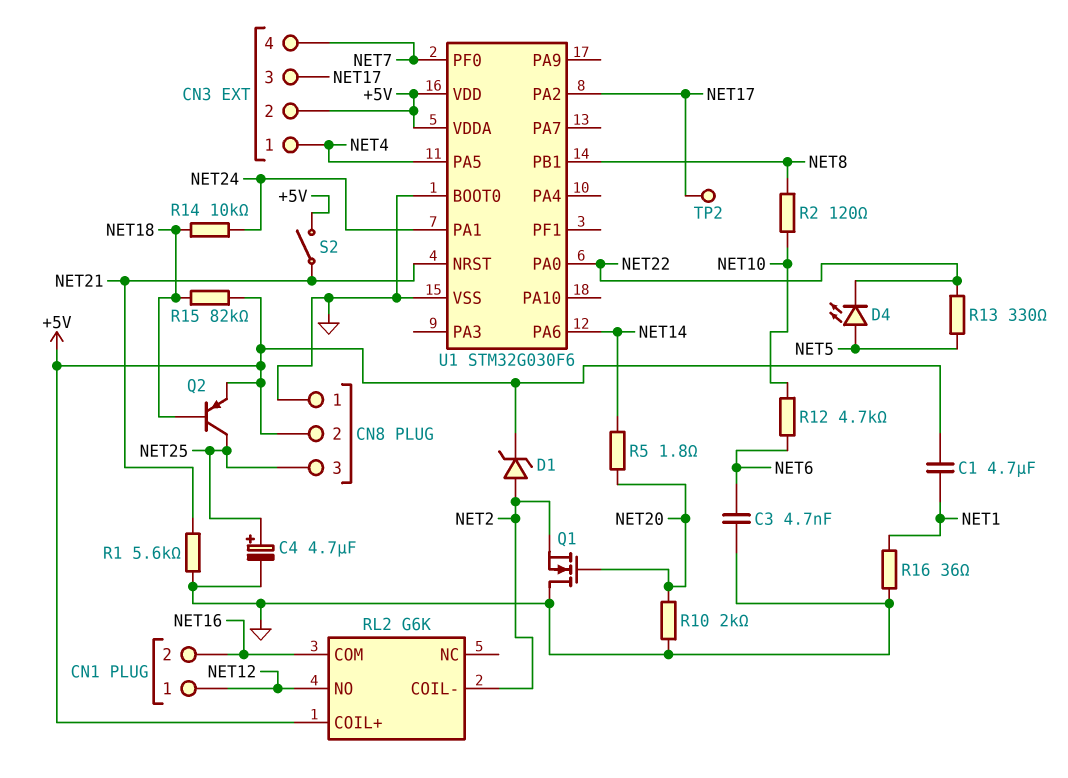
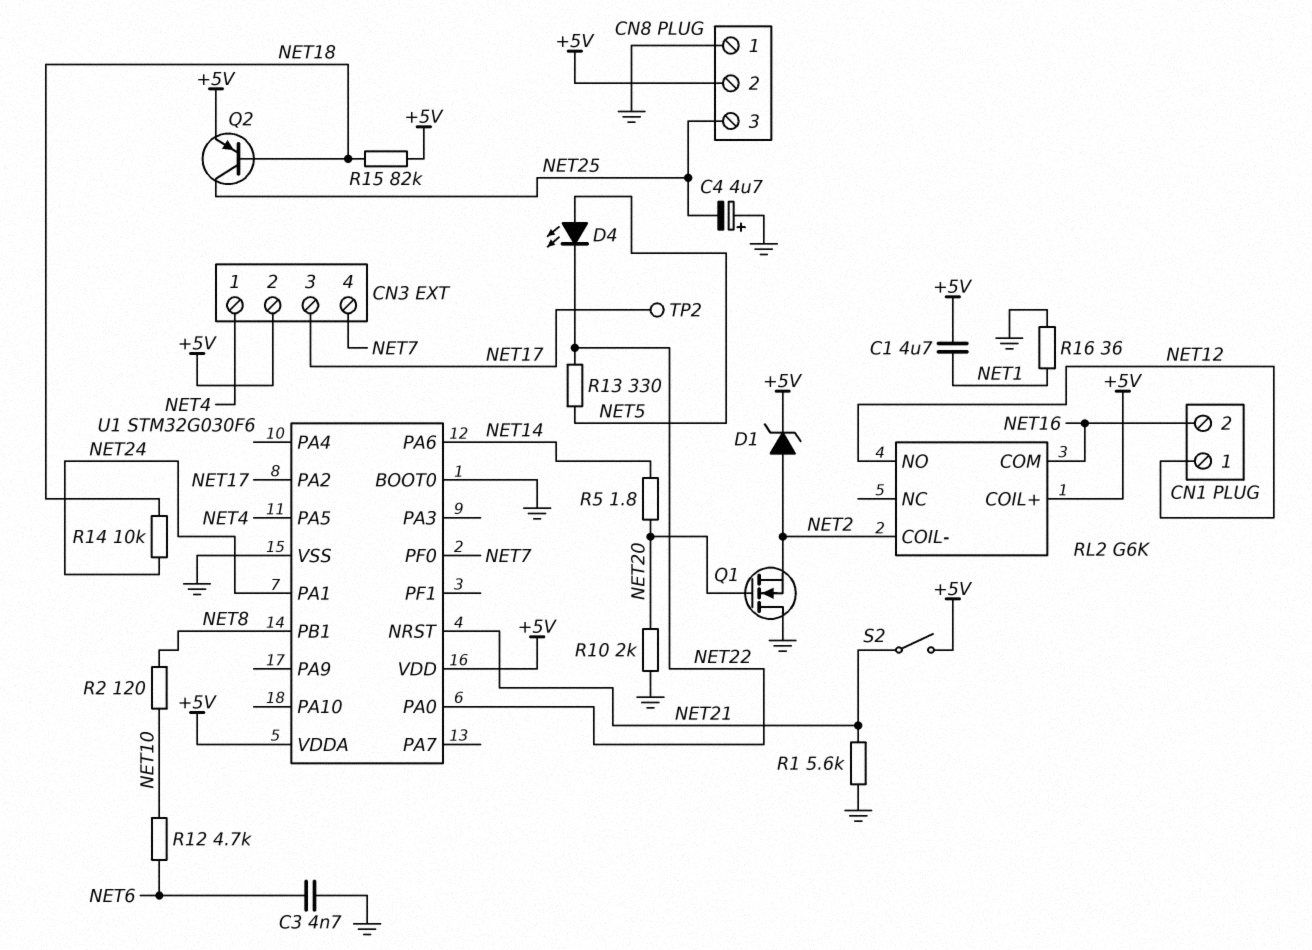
C4: 4.7uF (plus NET25, minus GND) -> 4.7uF (plus GND, minus NET25)

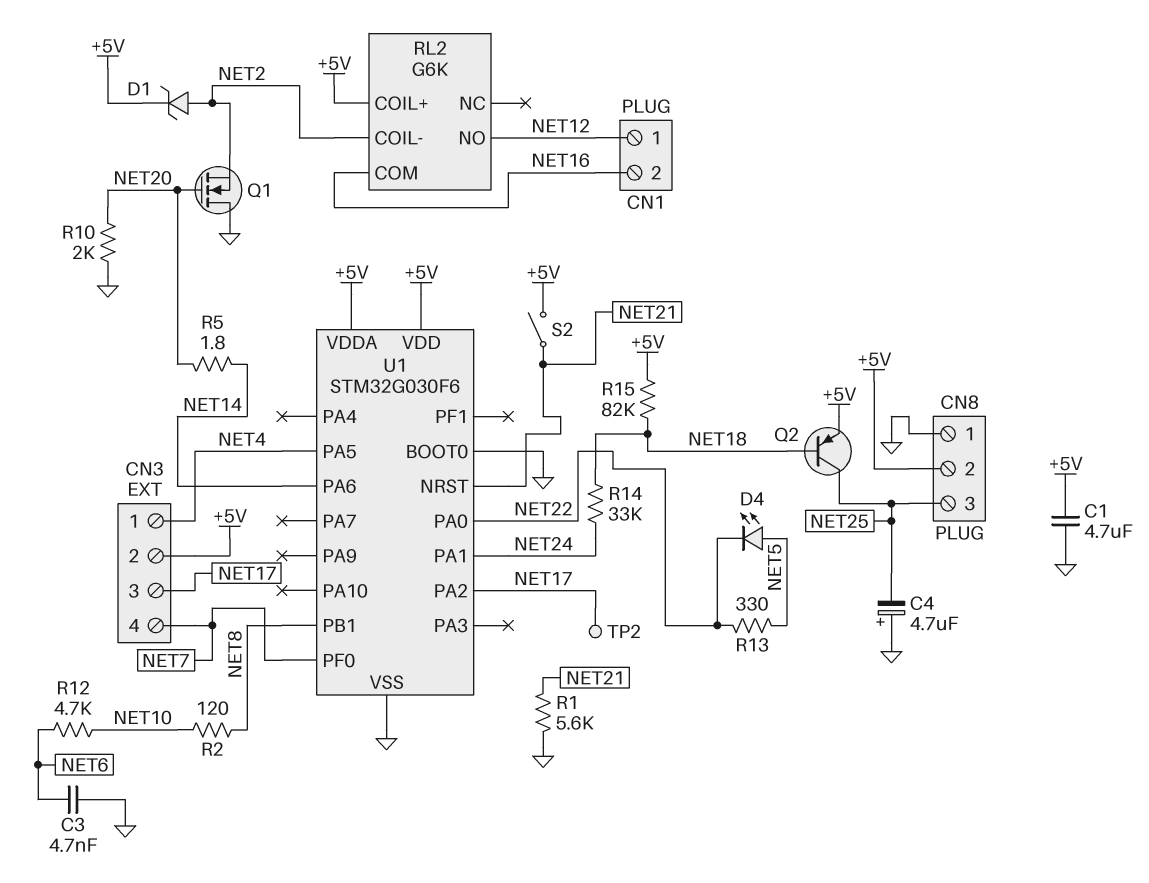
C1: 4.7uF (+5V, NET1) -> 4.7uF (+5V, GND)
R14: 10k (NET18, NET24) -> 33k (NET18, NET24)
R16: 36 (GND, NET1) -> none

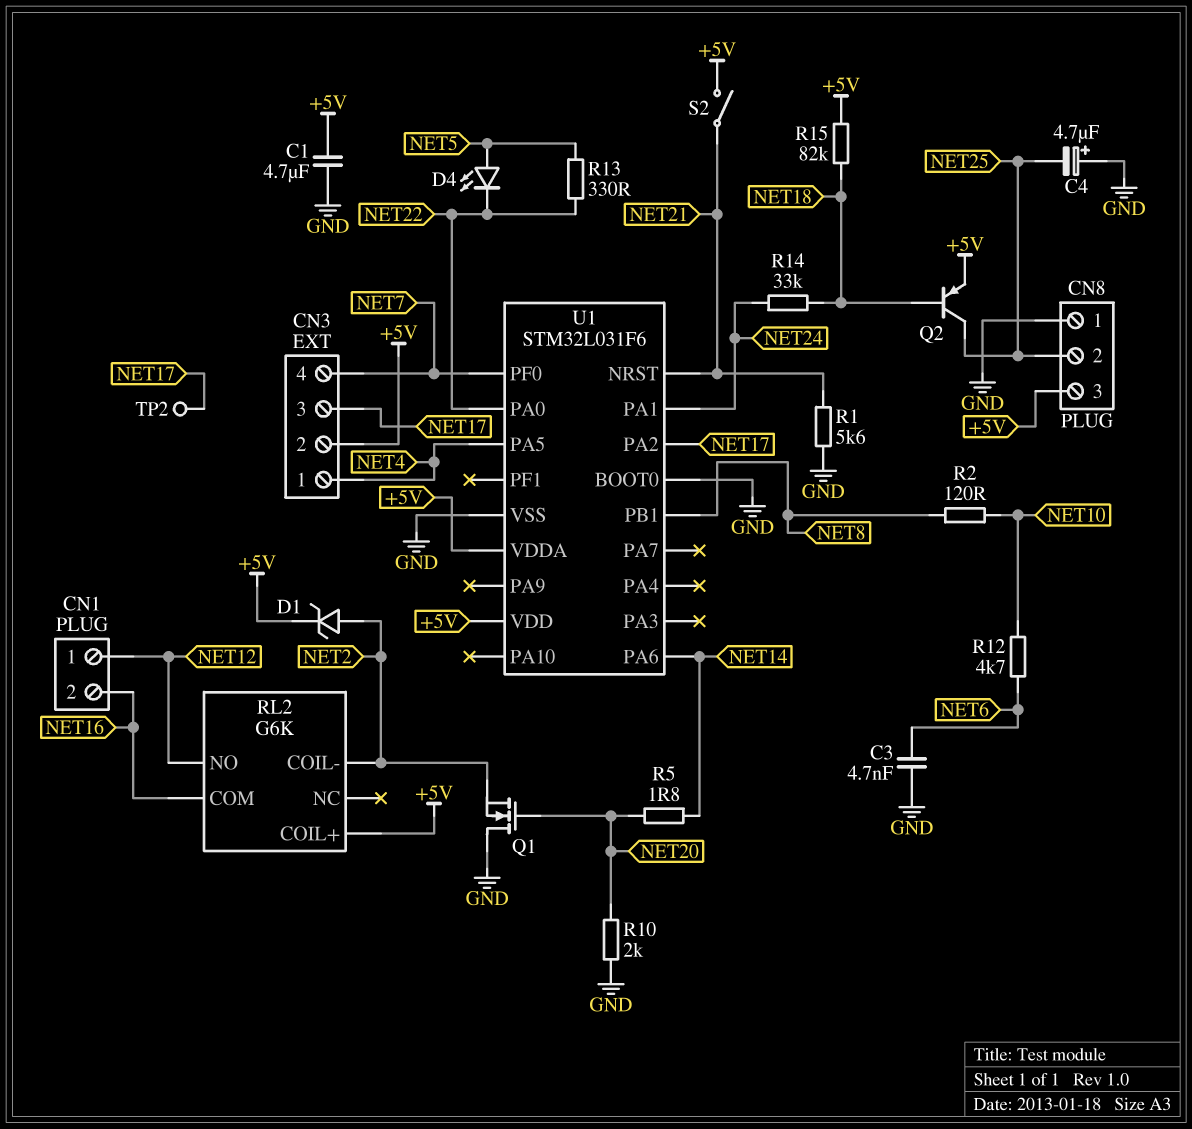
CN8 pin 2: +5V -> NET25
CN8 pin 3: NET25 -> +5V
U1: STM32G030F6 -> STM32L031F6

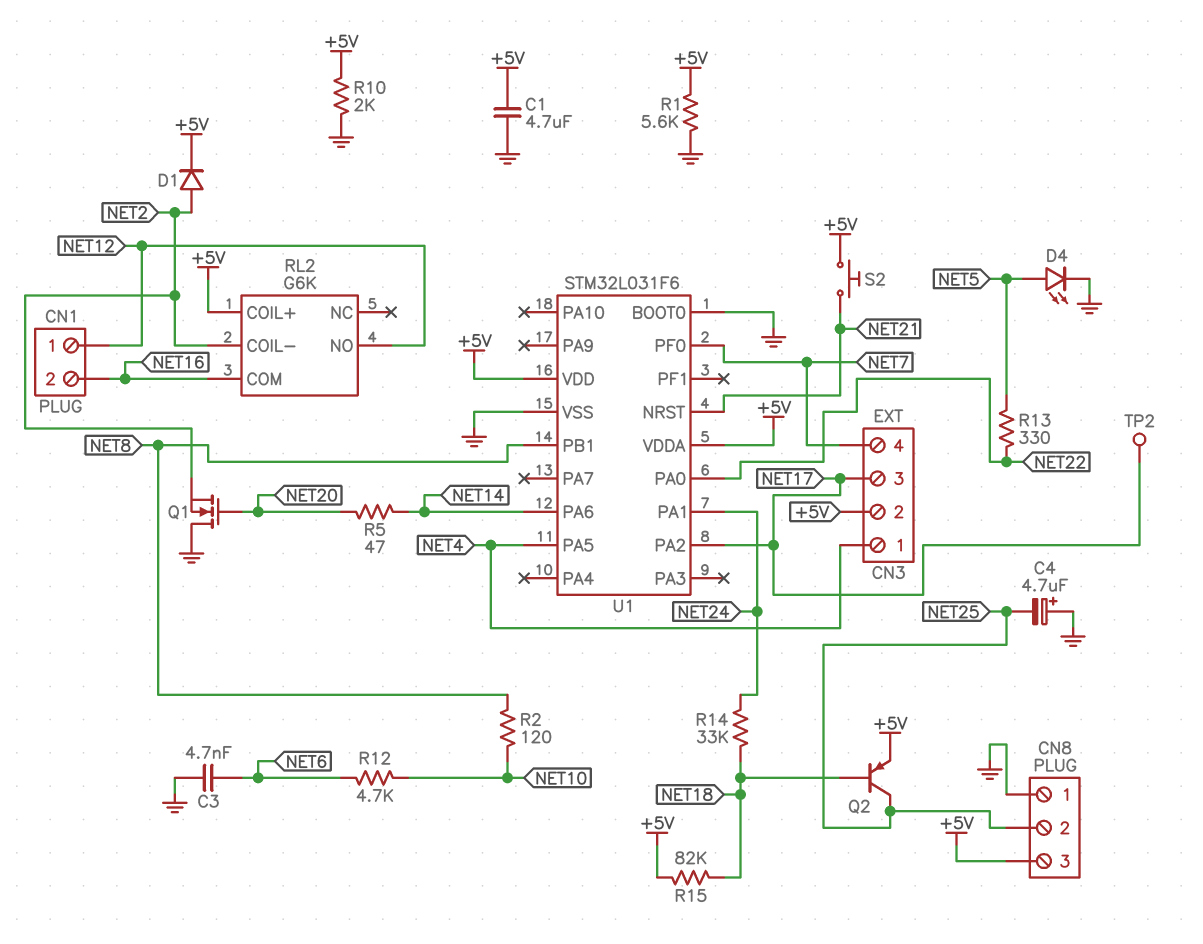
D1: zener (A NET2, K +5V) -> diode (A NET2, K +5V)
D4: LED (A NET5, K NET22) -> LED (A NET5, K GND)
R1: 5.6k (GND, NET21) -> 5.6k (+5V, GND)
R5: 1.8 (NET14, NET20) -> 47 (NET14, NET20)
R10: 2k (GND, NET20) -> 2k (+5V, GND)
S2: switch (+5V, NET21) -> button (+5V, NET21)

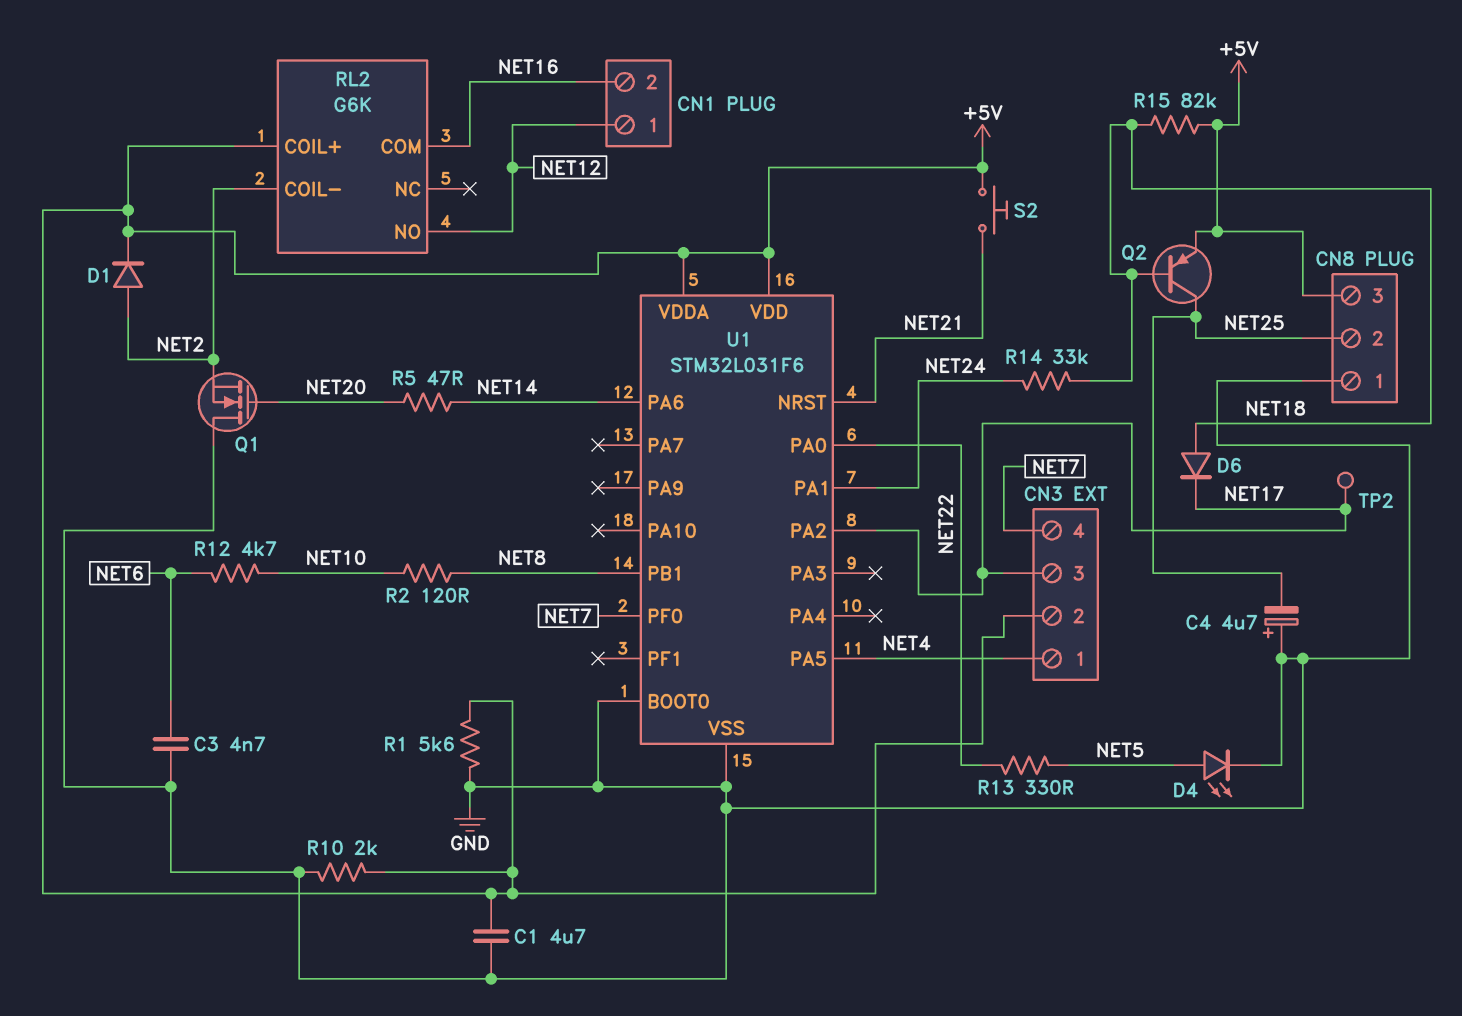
D6: none -> diode (A NET18, K NET17)

